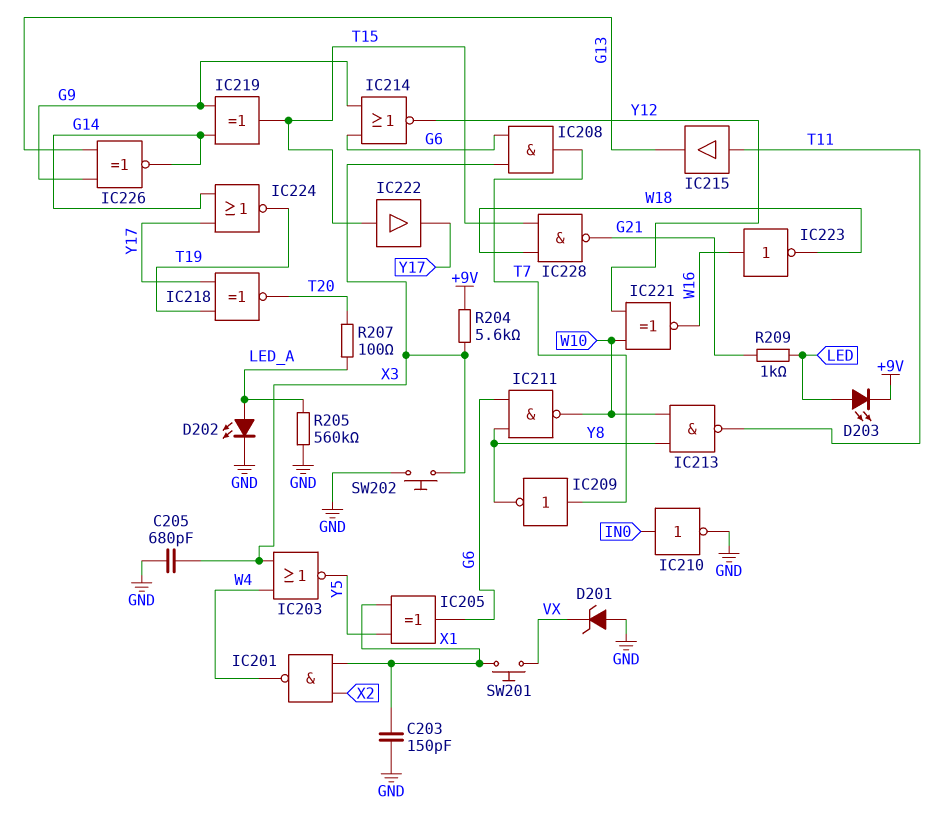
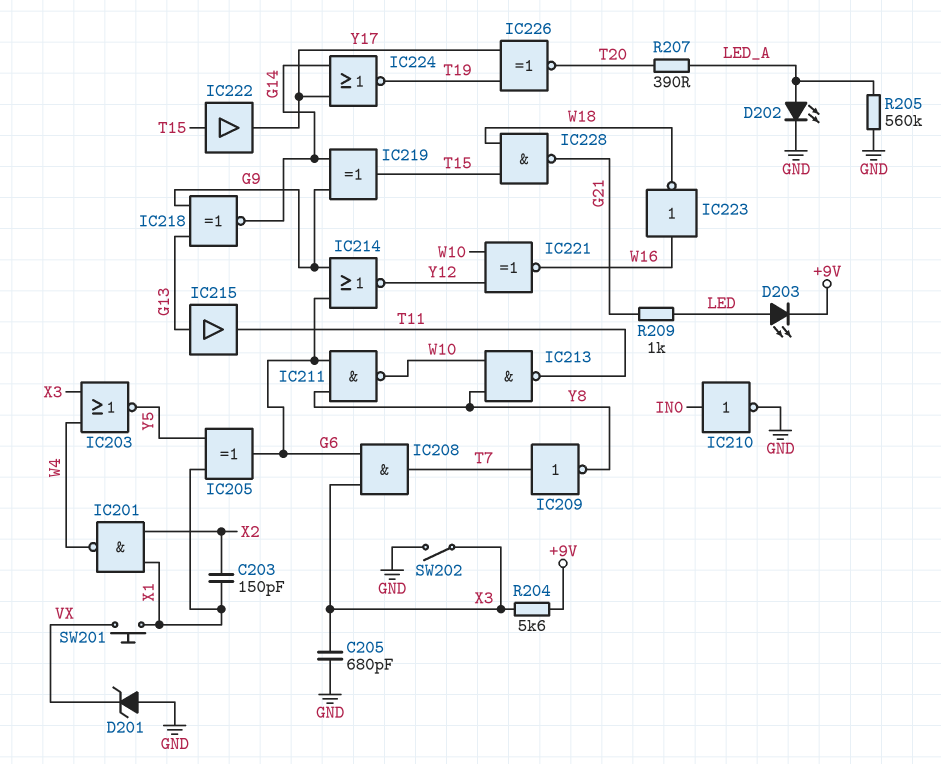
C203: 150pF (GND, X1) -> 150pF (X1, X2)
IC215: buffer (in T11, out G13) -> buffer (in G13, out T11)
IC218: XNOR (in T19, in Y17, out T20) -> XNOR (in G9, in G13, out G14)
IC226: XNOR (in G9, in G13, out G14) -> XNOR (in T19, in Y17, out T20)
R207: 100 (LED_A, T20) -> 390 (LED_A, T20)
SW202: button (GND, X3) -> switch (GND, X3)

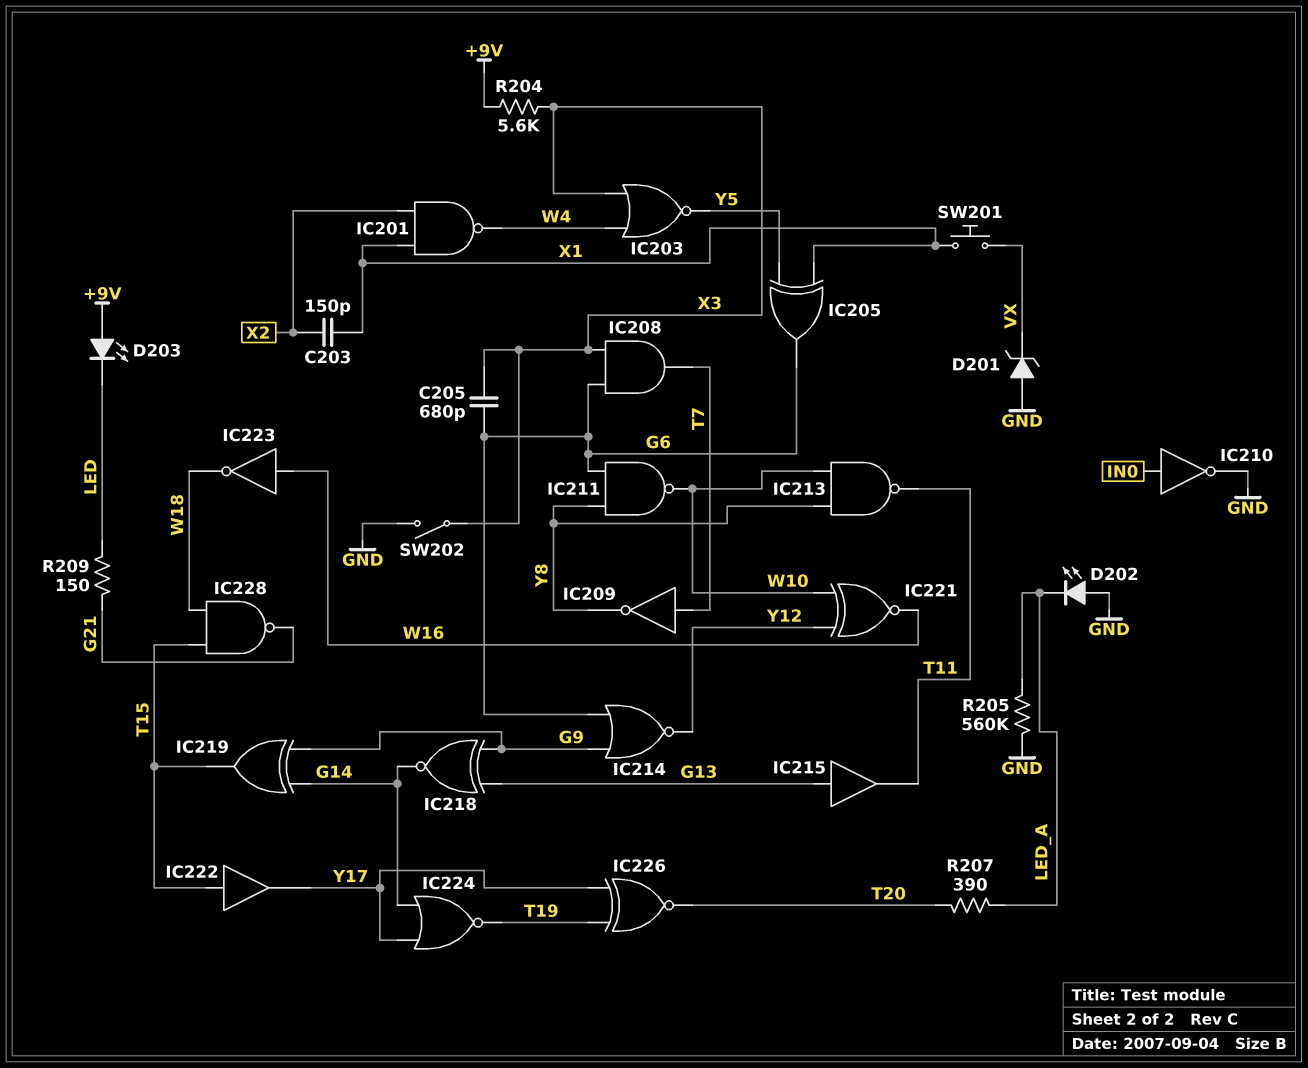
C205: 680pF (GND, X3) -> 680pF (G6, X3)
D202: LED (A LED_A, K GND) -> LED (A GND, K LED_A)
D203: LED (A LED, K +9V) -> LED (A +9V, K LED)
R209: 1k (G21, LED) -> 150 (G21, LED)

